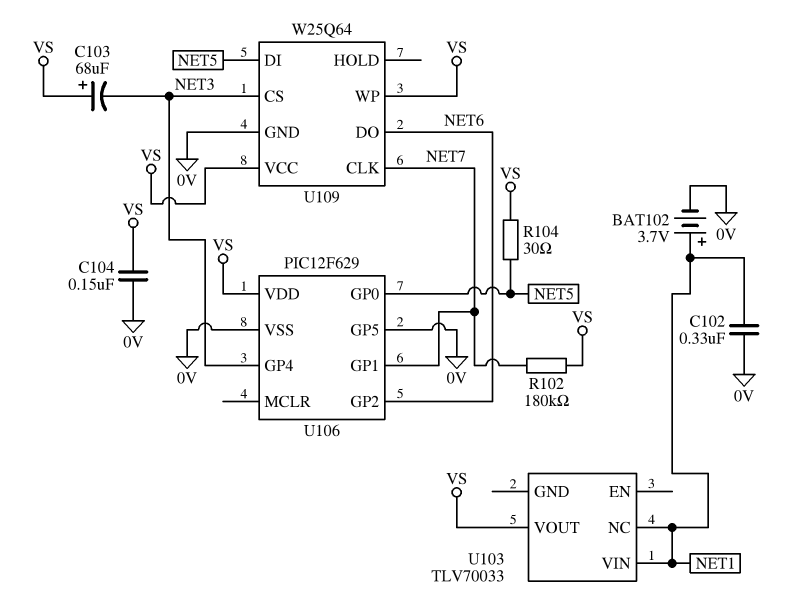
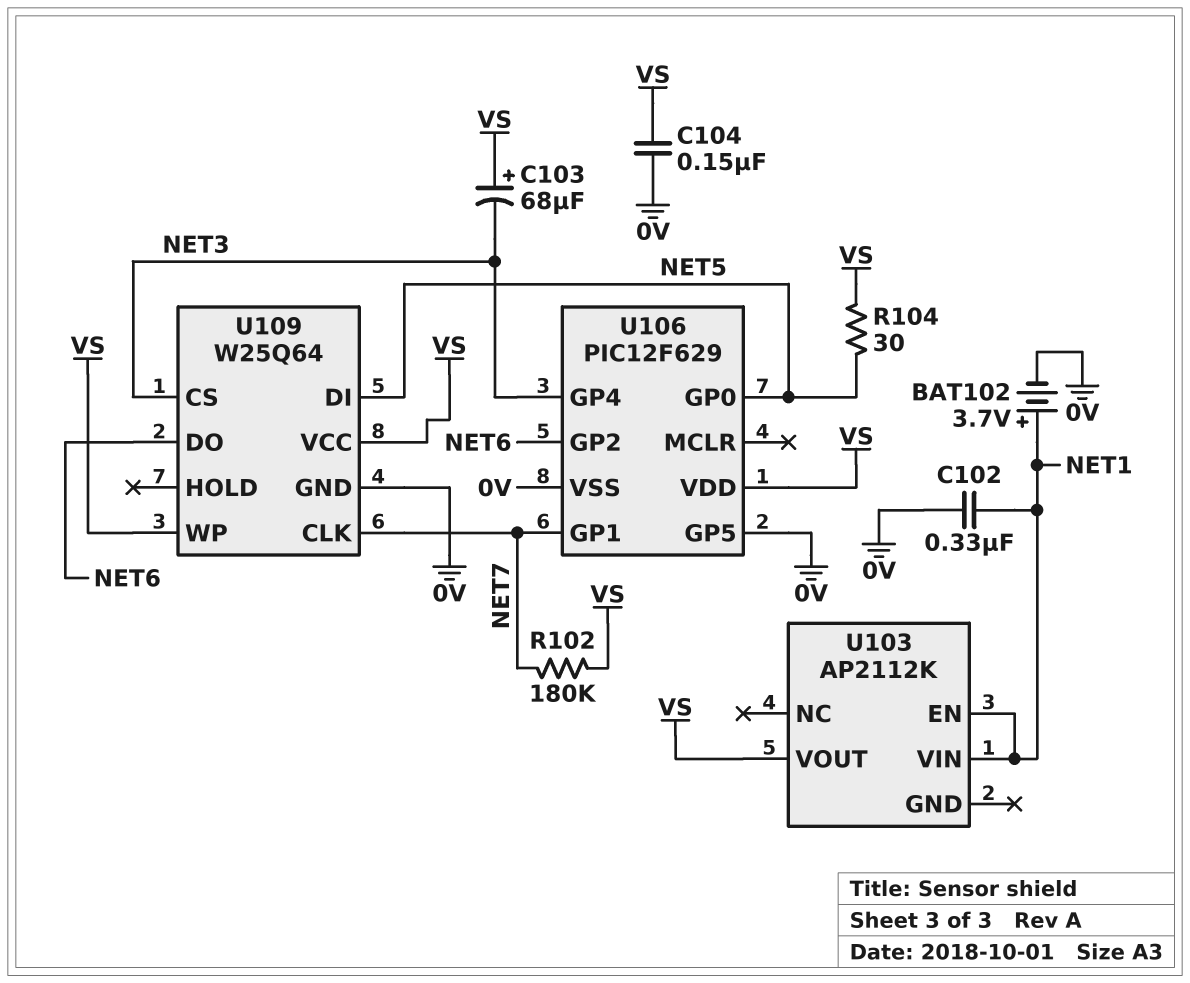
U103: TLV70033 -> AP2112K
U103 pin EN: none -> NET1
U103 pin NC: NET1 -> none

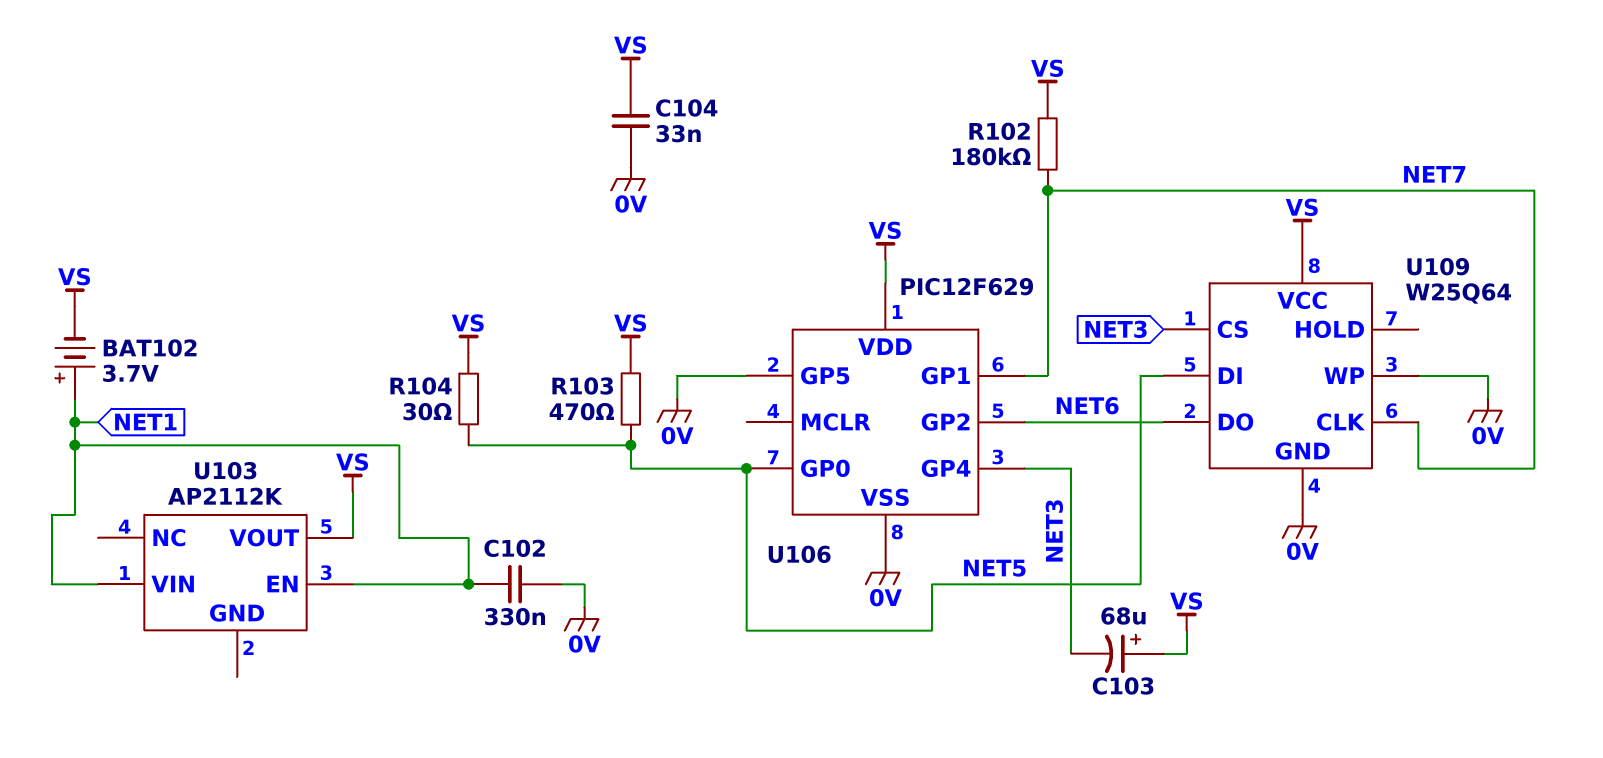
BAT102: 3.7V (plus NET1, minus 0V) -> 3.7V (plus NET1, minus VS)
C104: 150nF (0V, VS) -> 33nF (0V, VS)
R103: none -> 470 (NET5, VS)
U109 pin WP: VS -> 0V

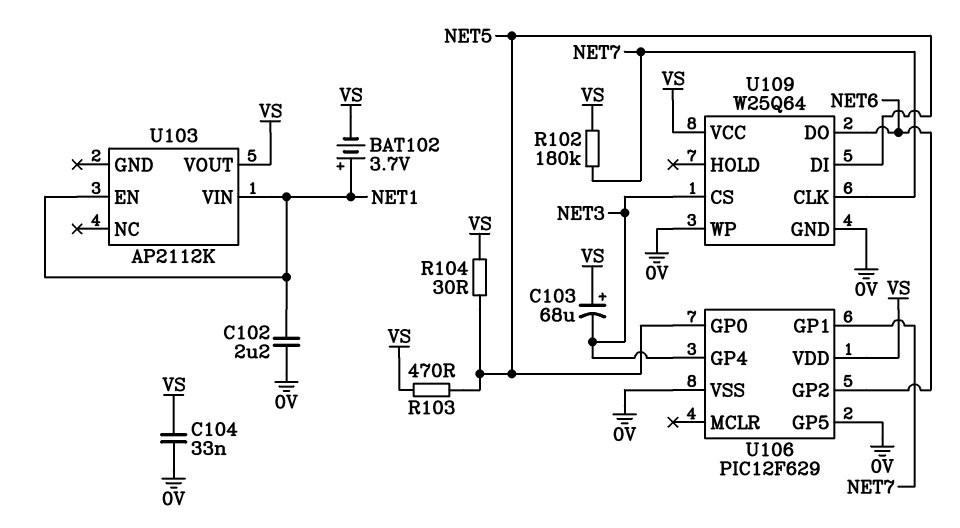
C102: 330nF (0V, NET1) -> 2.2uF (0V, NET1)

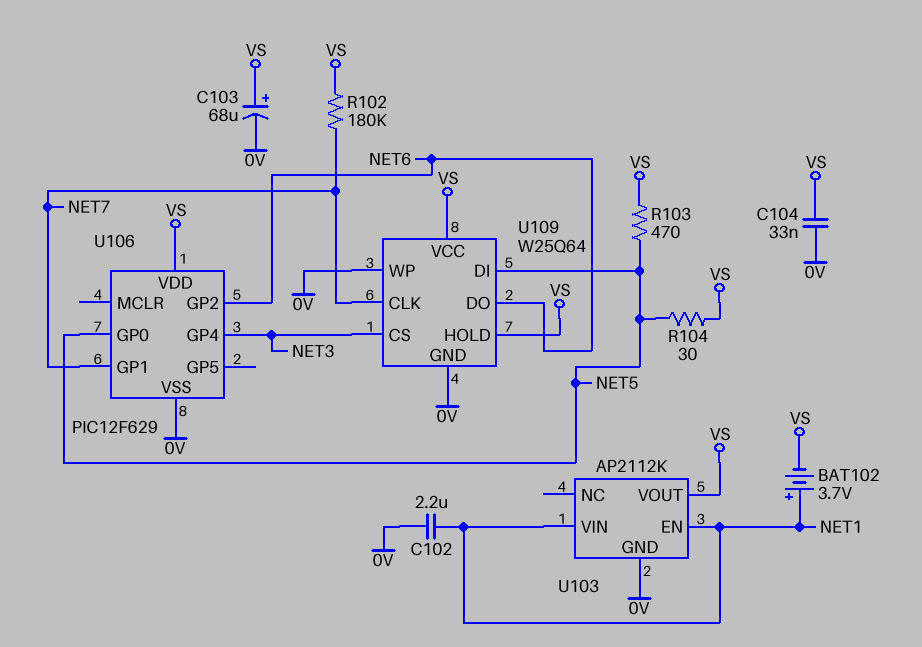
C103: 68uF (plus VS, minus NET3) -> 68uF (plus VS, minus 0V)
U103 pin GND: none -> 0V
U106 pin GP5: 0V -> none
U109 pin HOLD: none -> VS

